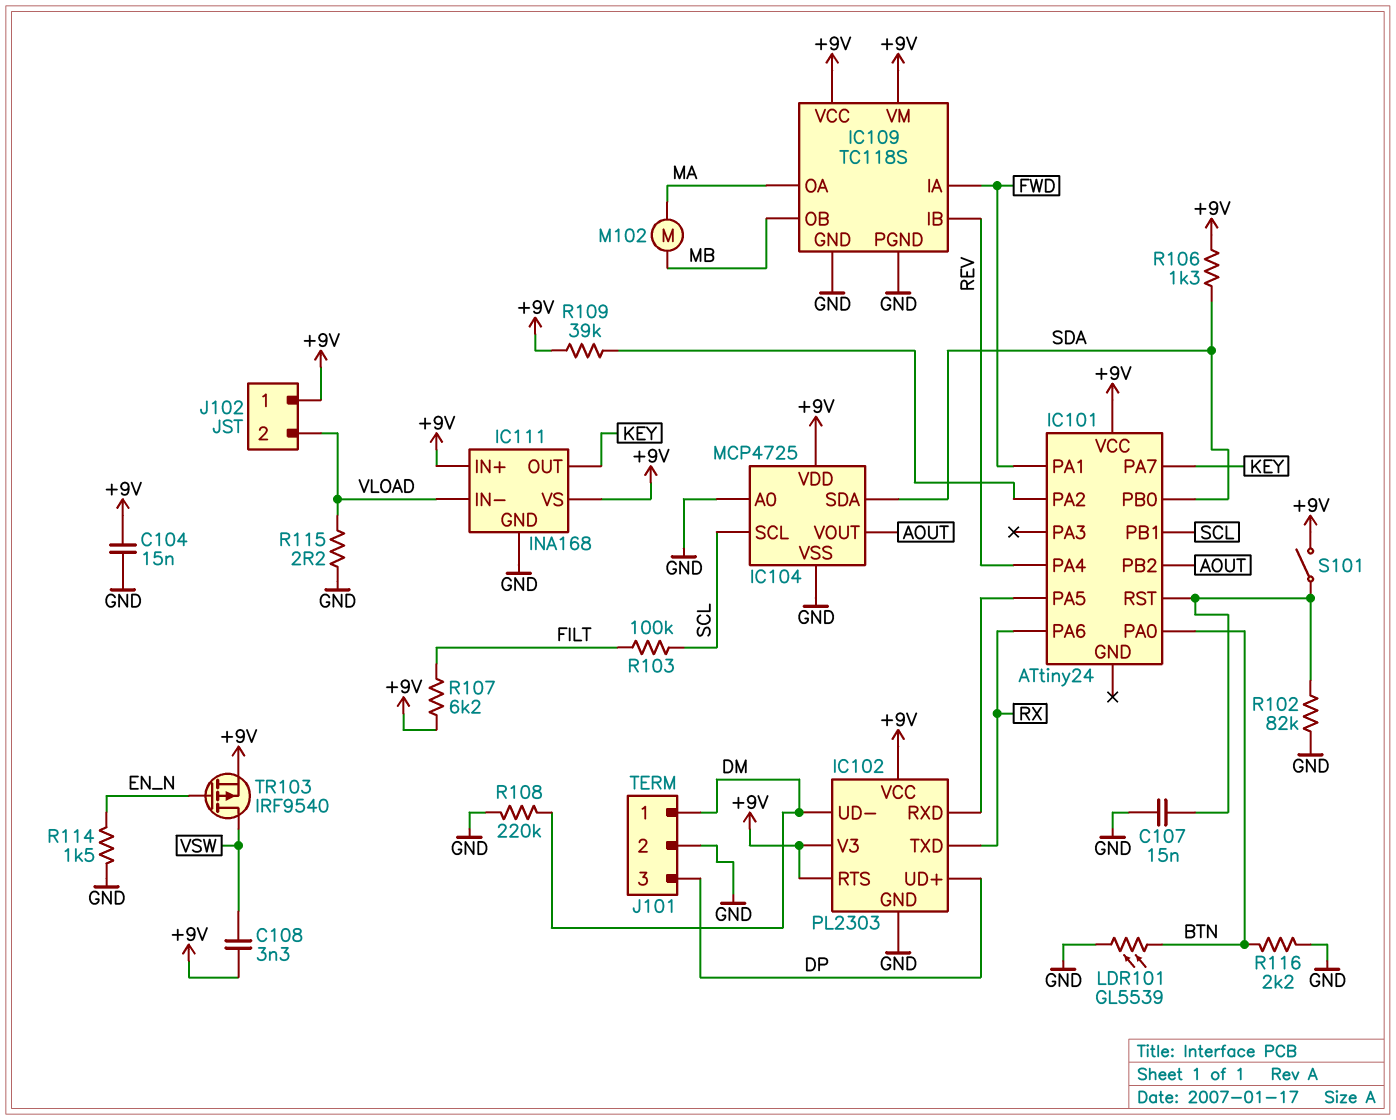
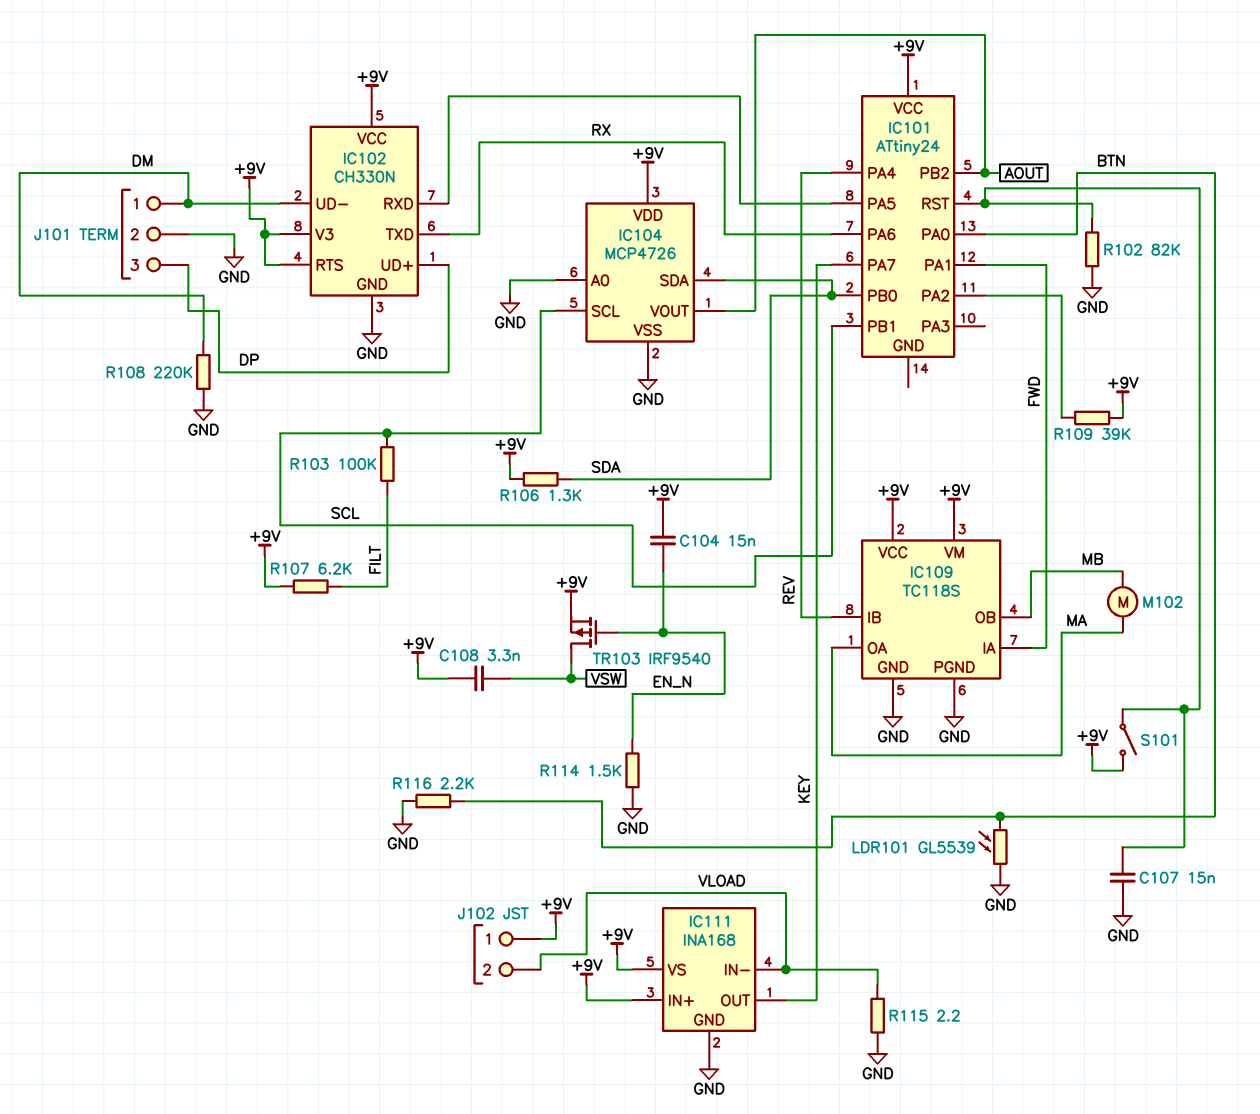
C104: 15nF (+9V, GND) -> 15nF (+9V, EN_N)
IC102: PL2303 -> CH330N
IC104: MCP4725 -> MCP4726

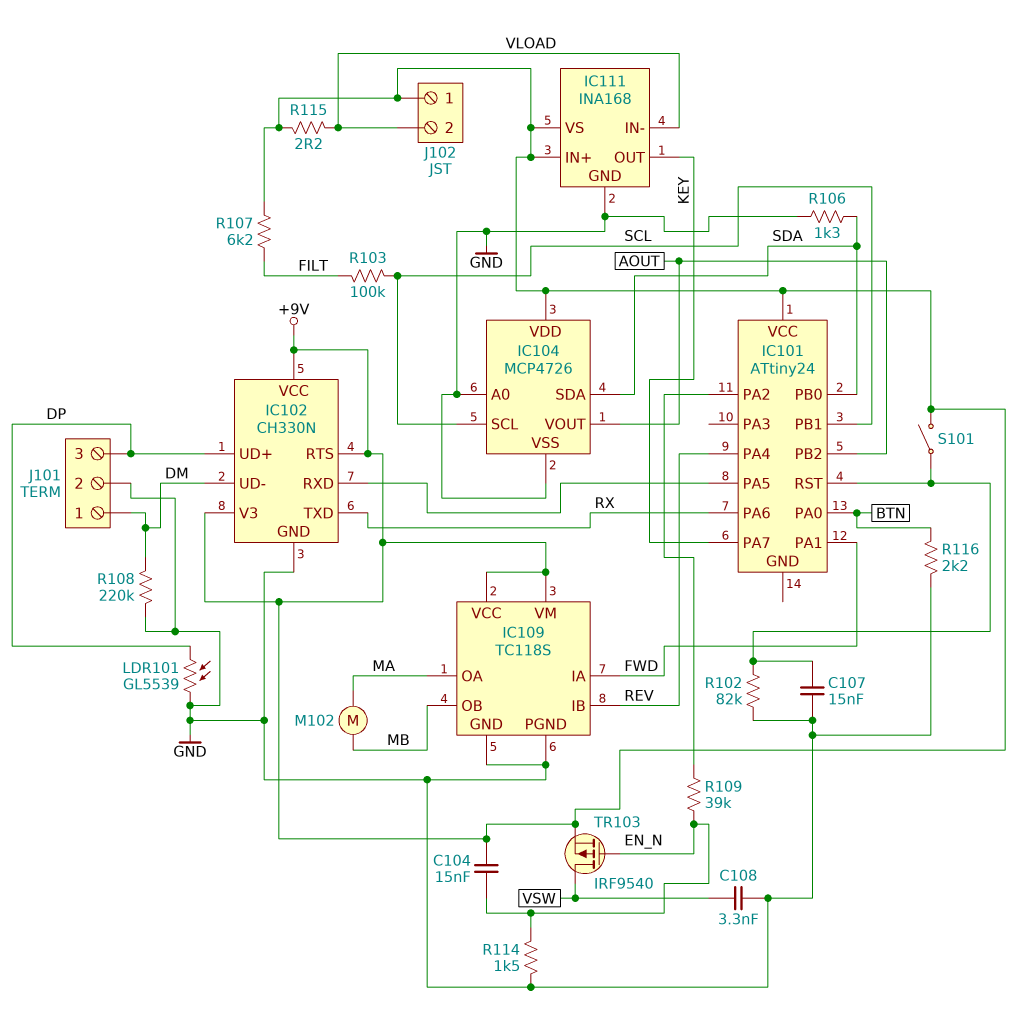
C108: 3.3nF (+9V, VSW) -> 3.3nF (GND, VSW)
LDR101: GL5539 (BTN, GND) -> GL5539 (DP, GND)
R106: 1.3k (+9V, SDA) -> 1.3k (GND, SDA)
R109: 39k (+9V, IC101/PA2) -> 39k (EN_N, IC101/PA2)
R115: 2.2 (GND, VLOAD) -> 2.2 (+9V, VLOAD)

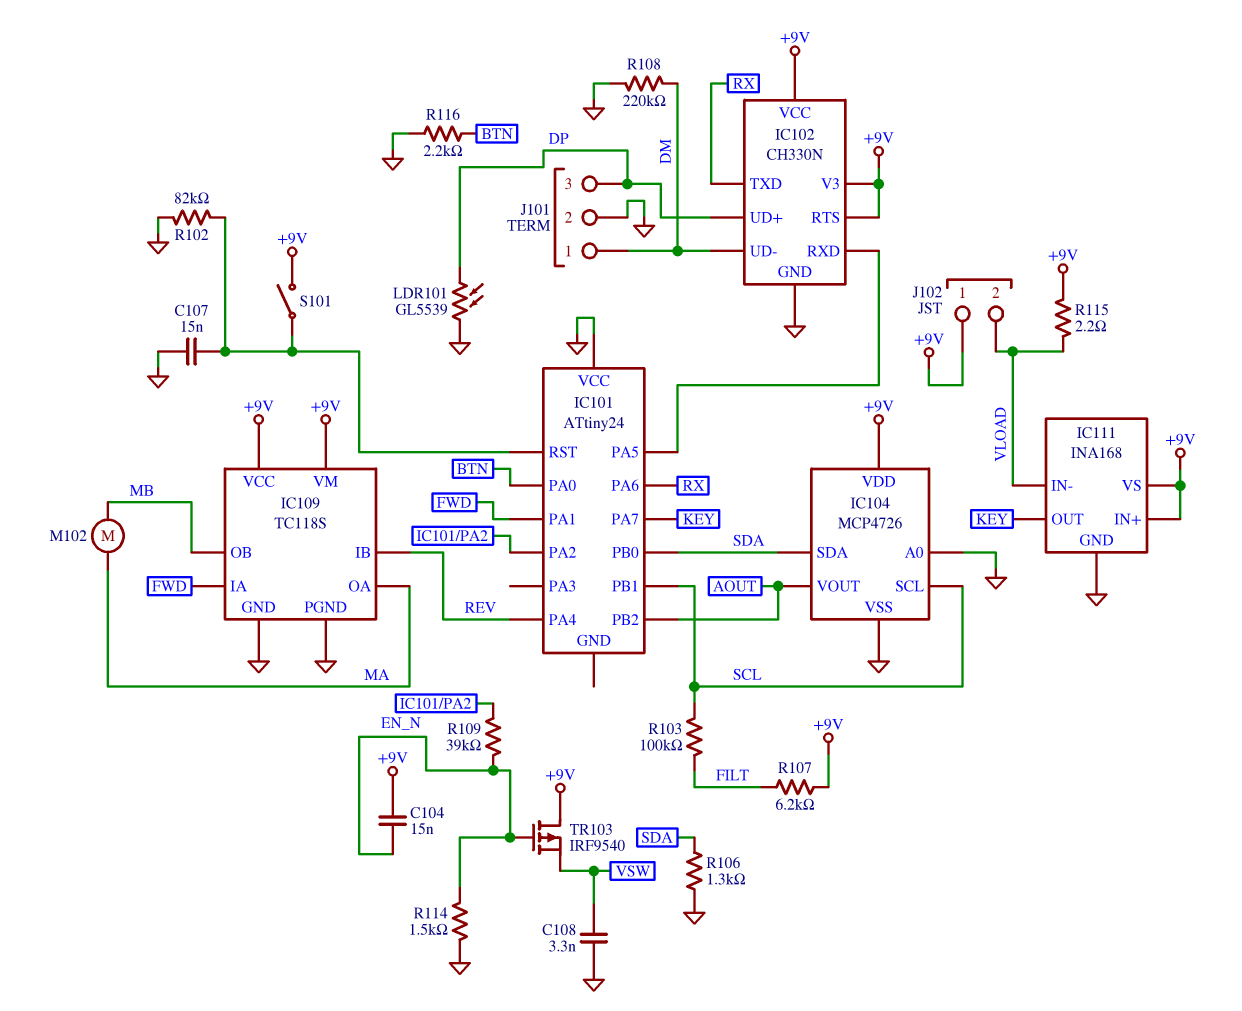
IC101 pin VCC: +9V -> GND
TR103: PMOS IRF9540 (G EN_N, D VSW, S +9V) -> PMOS IRF9540 (G EN_N, D +9V, S VSW)

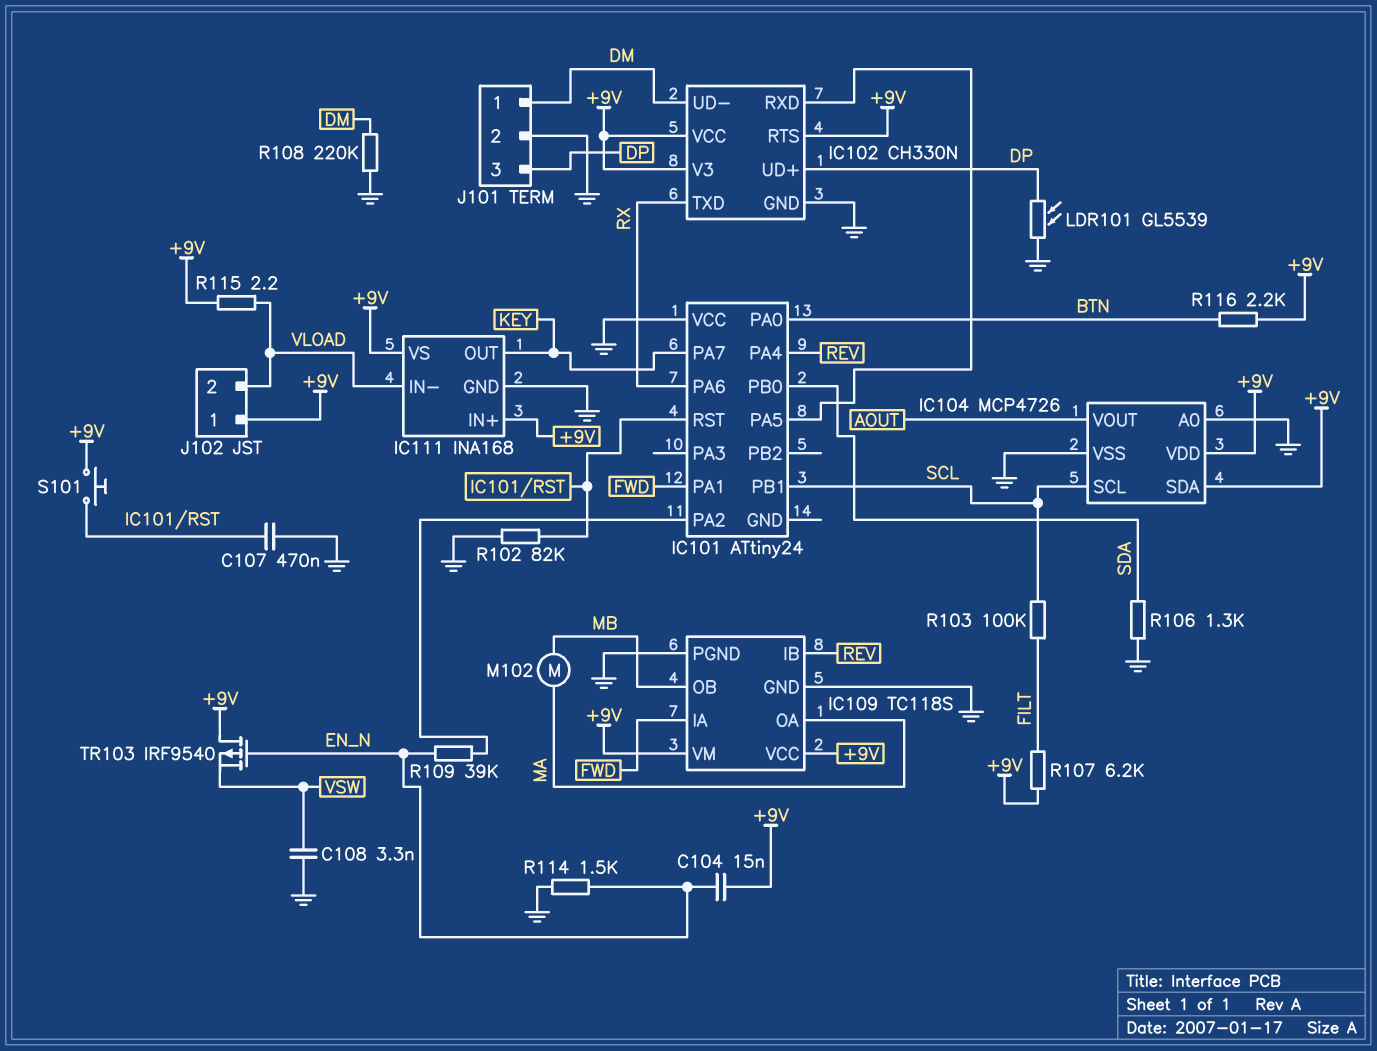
C107: 15nF (GND, IC101/RST) -> 470nF (GND, IC101/RST)
IC101 pin PB2: AOUT -> none
IC104 pin SDA: SDA -> +9V
R116: 2.2k (BTN, GND) -> 2.2k (+9V, BTN)
S101: switch (+9V, IC101/RST) -> button (+9V, IC101/RST)

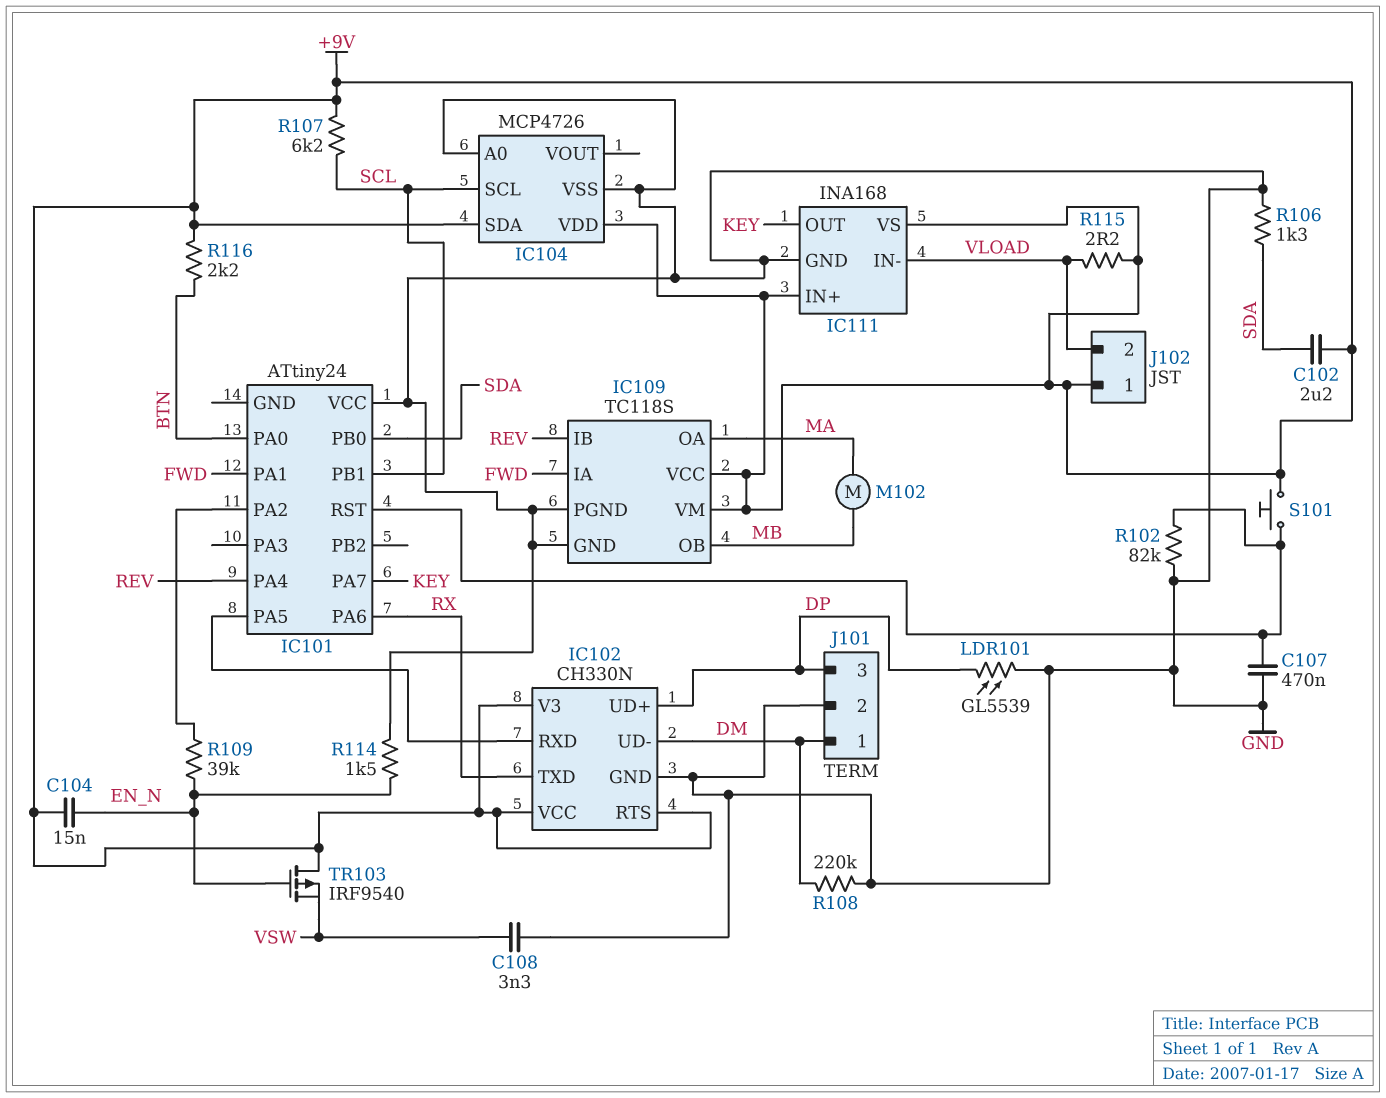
C102: none -> 2.2uF (+9V, SDA)
IC104 pin VOUT: AOUT -> none
R103: 100k (FILT, SCL) -> none
R107: 6.2k (+9V, FILT) -> 6.2k (+9V, SCL)

